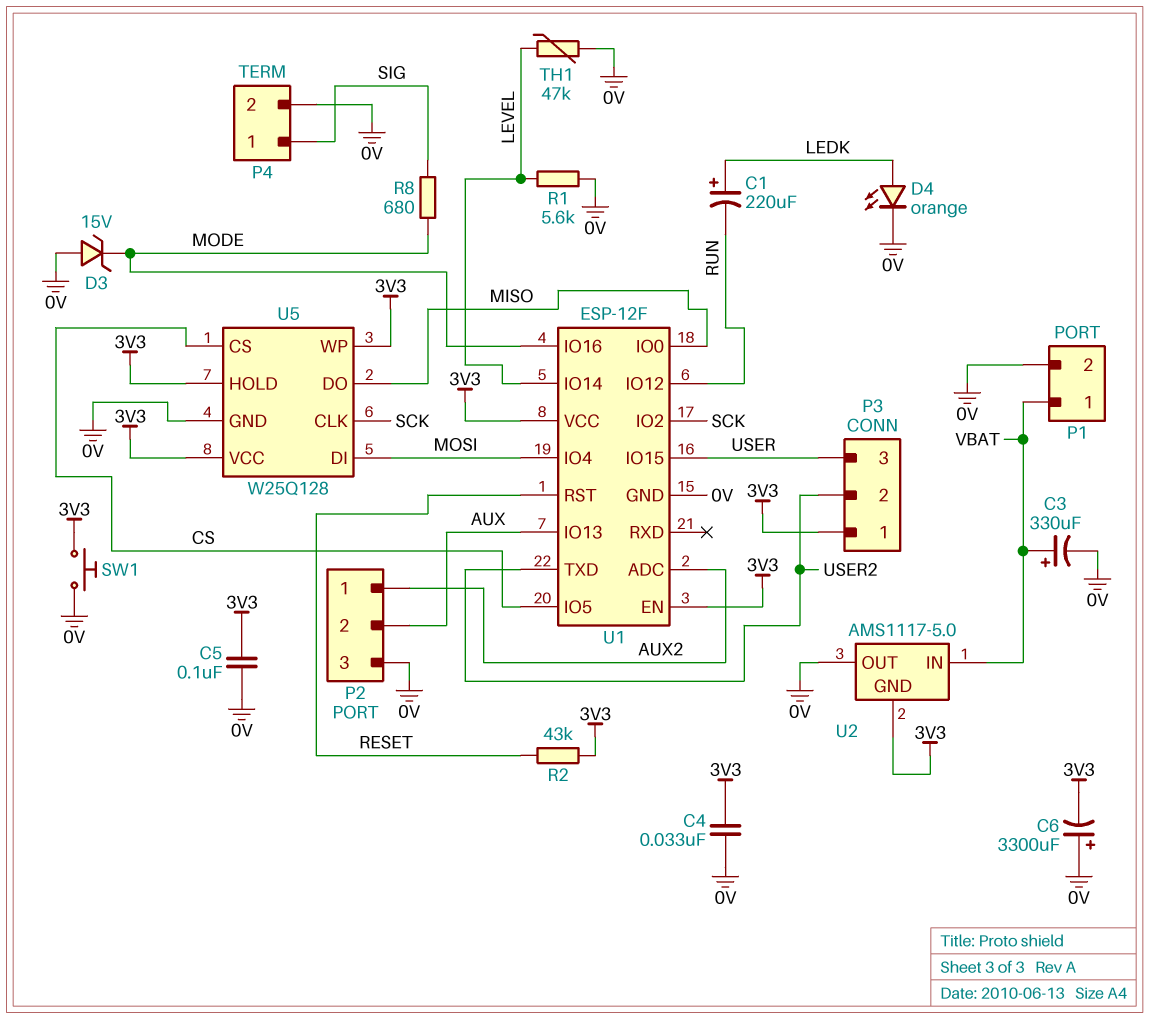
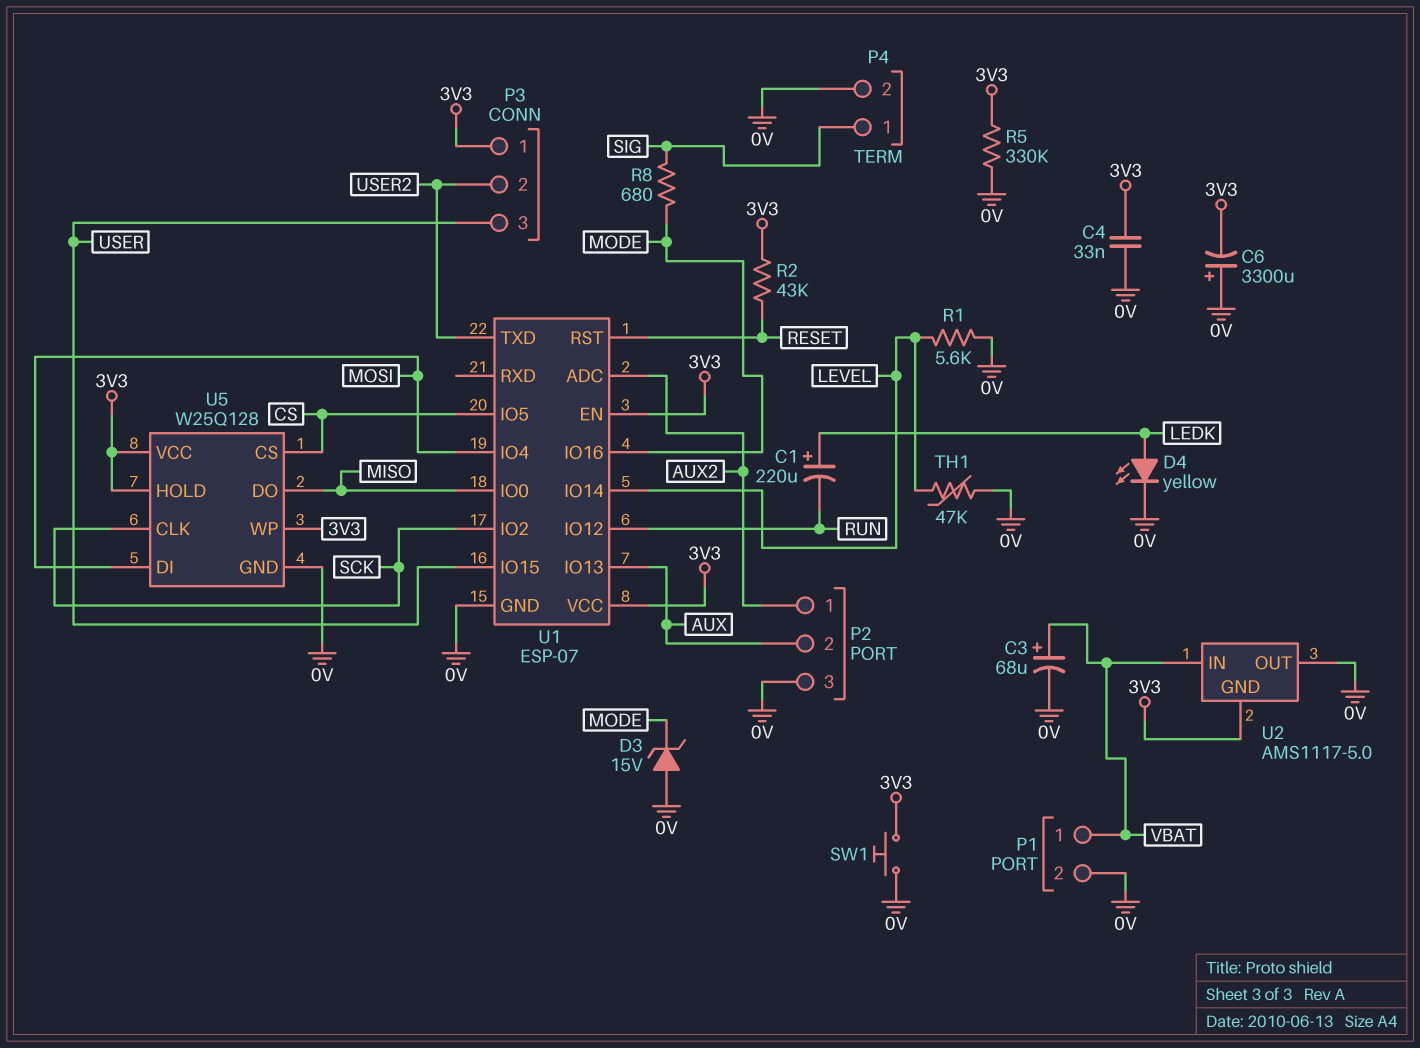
C3: 330uF (plus VBAT, minus 0V) -> 68uF (plus VBAT, minus 0V)
C5: 100nF (0V, 3V3) -> none
D4: LED orange (A LEDK, K 0V) -> LED yellow (A LEDK, K 0V)
R5: none -> 330k (0V, 3V3)
U1: ESP-12F -> ESP-07

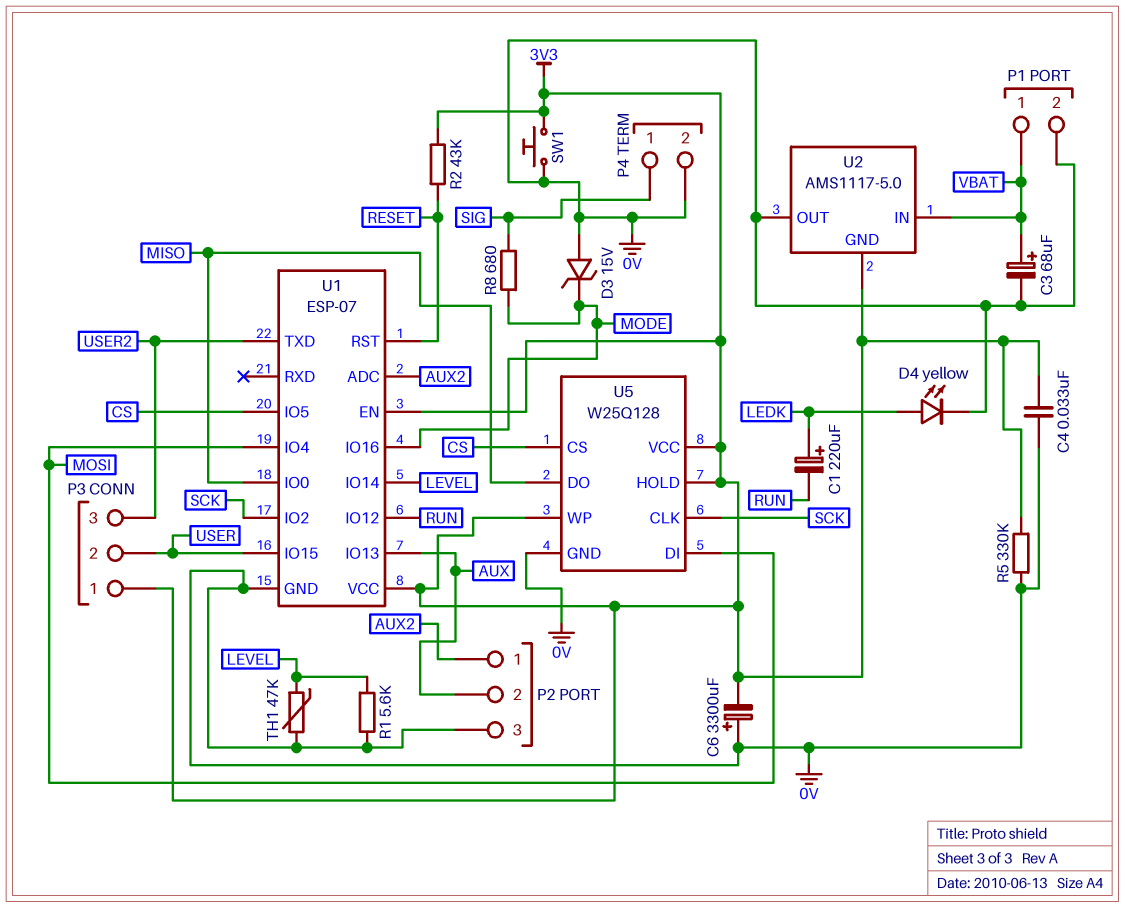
P3 pin 2: USER2 -> USER
P3 pin 3: USER -> USER2

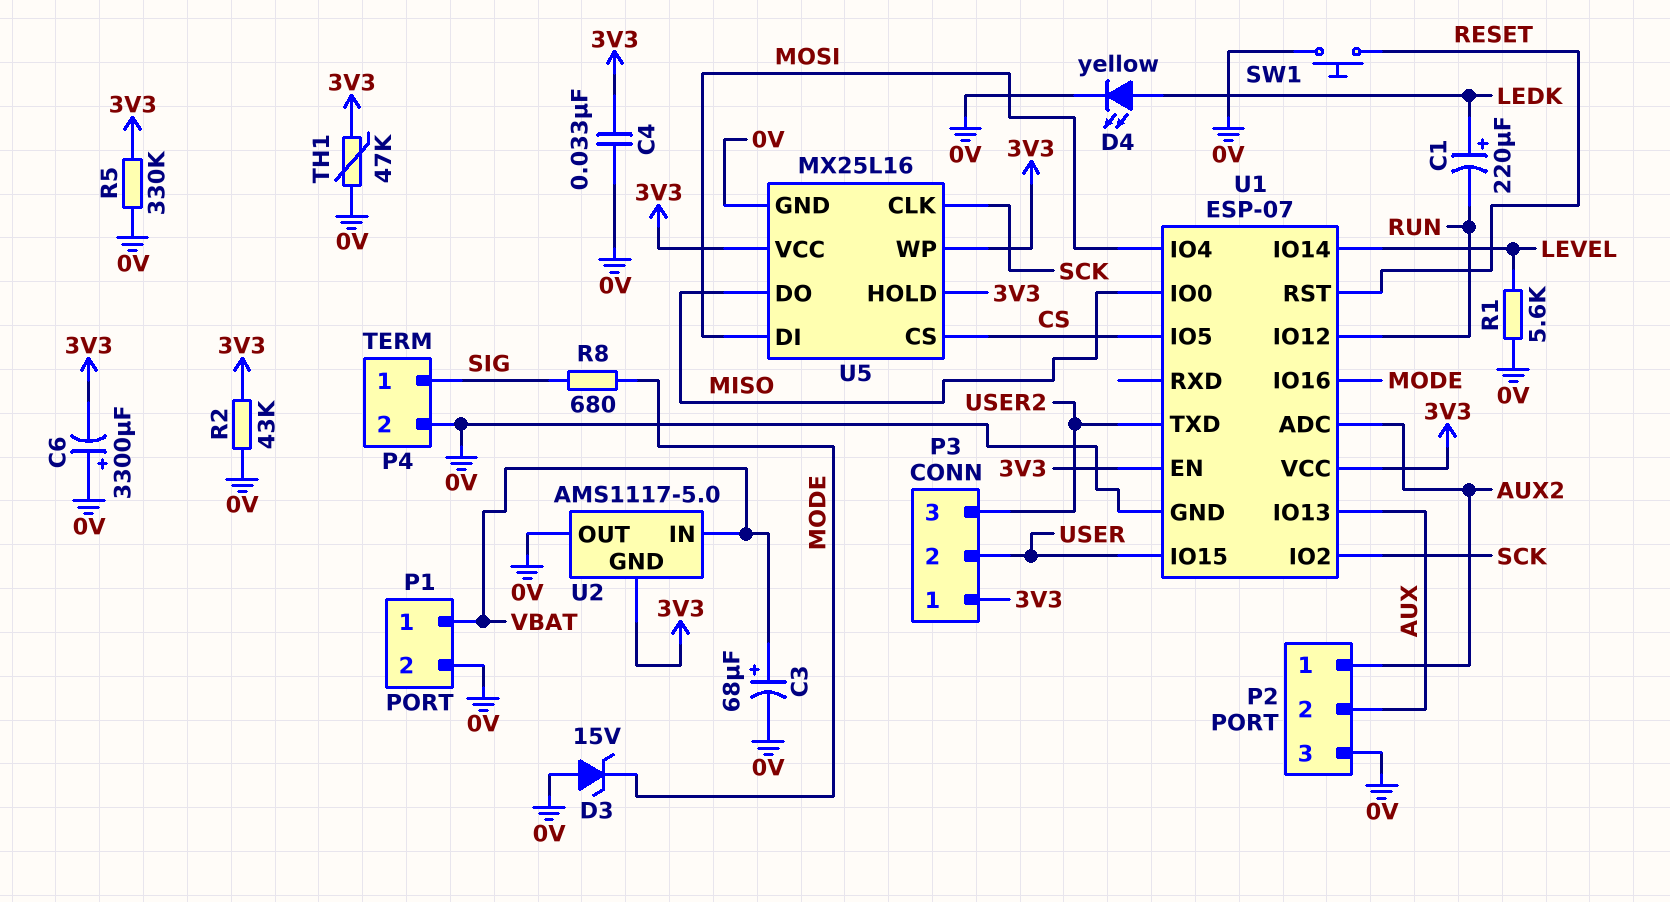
R2: 43k (3V3, RESET) -> 43k (0V, 3V3)
SW1: button (0V, 3V3) -> button (0V, RESET)
TH1: 47k (0V, LEVEL) -> 47k (0V, 3V3)
U5: W25Q128 -> MX25L16

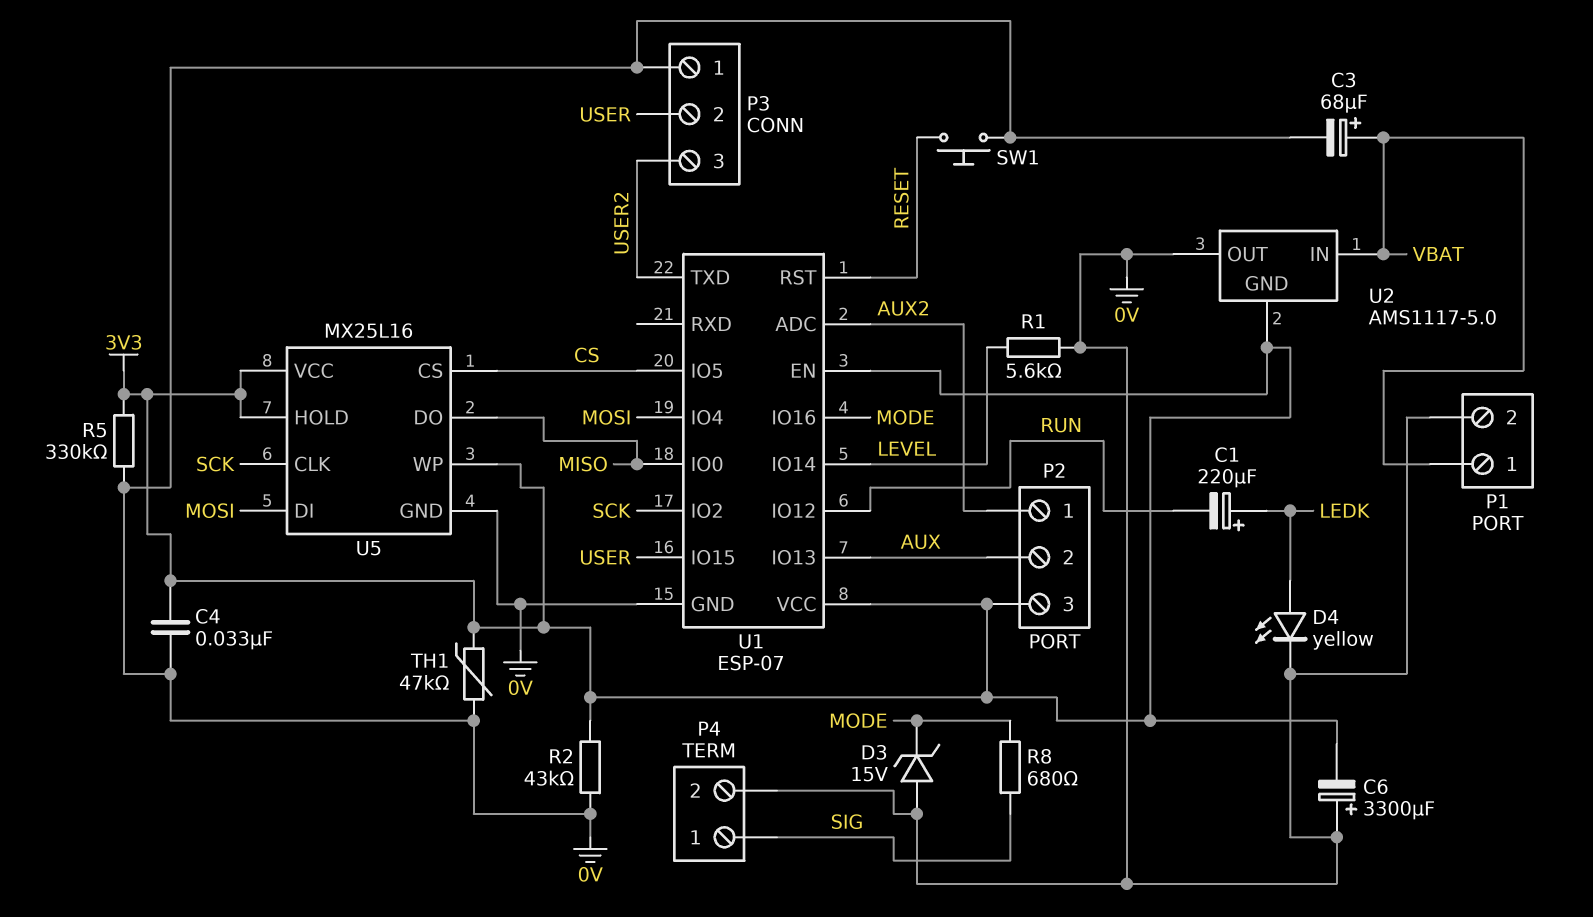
P2 pin 3: 0V -> 3V3
P3 pin 1: 3V3 -> 0V

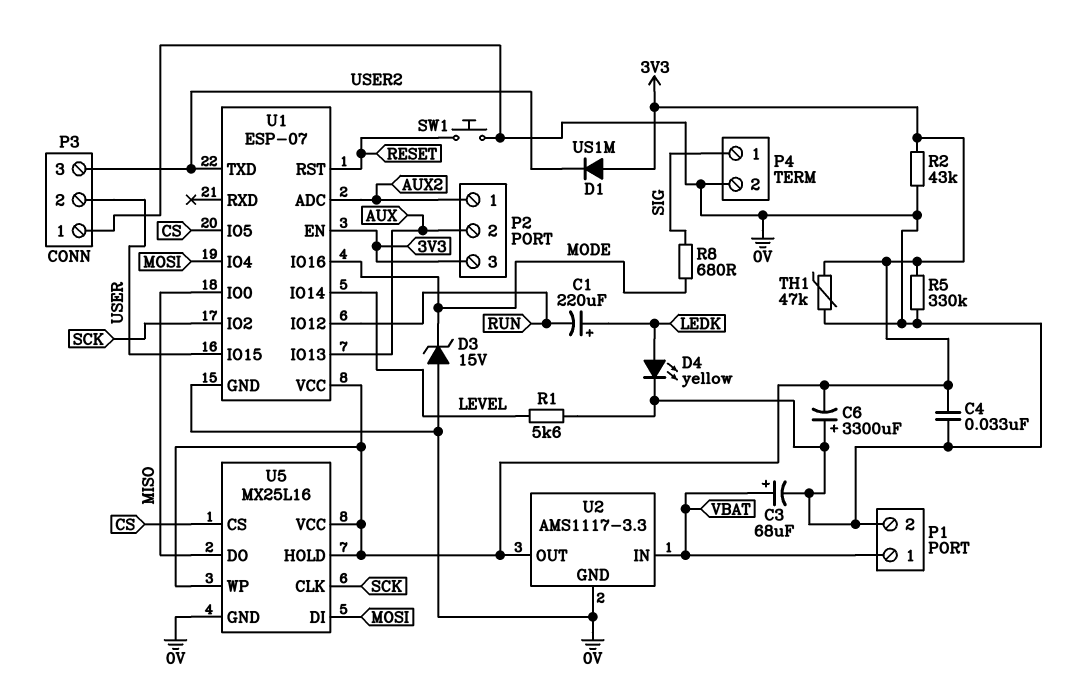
D1: none -> diode US1M (A 3V3, K USER2)
U2: AMS1117-5.0 -> AMS1117-3.3
U2 pin GND: 3V3 -> 0V
U2 pin OUT: 0V -> 3V3

